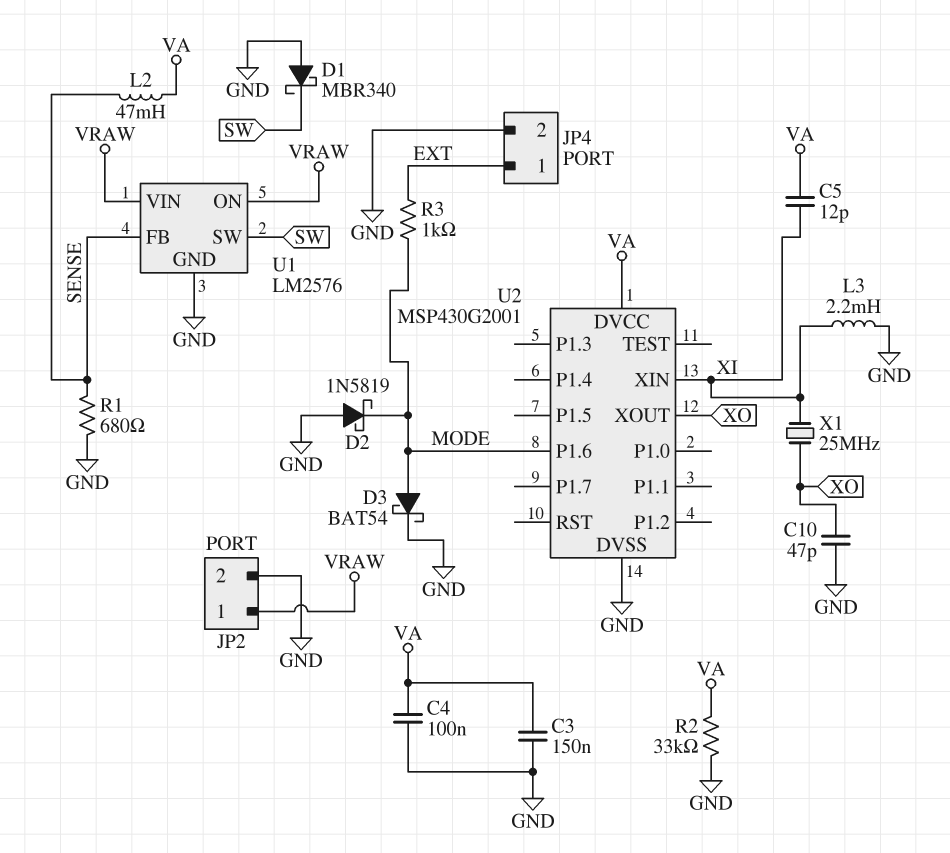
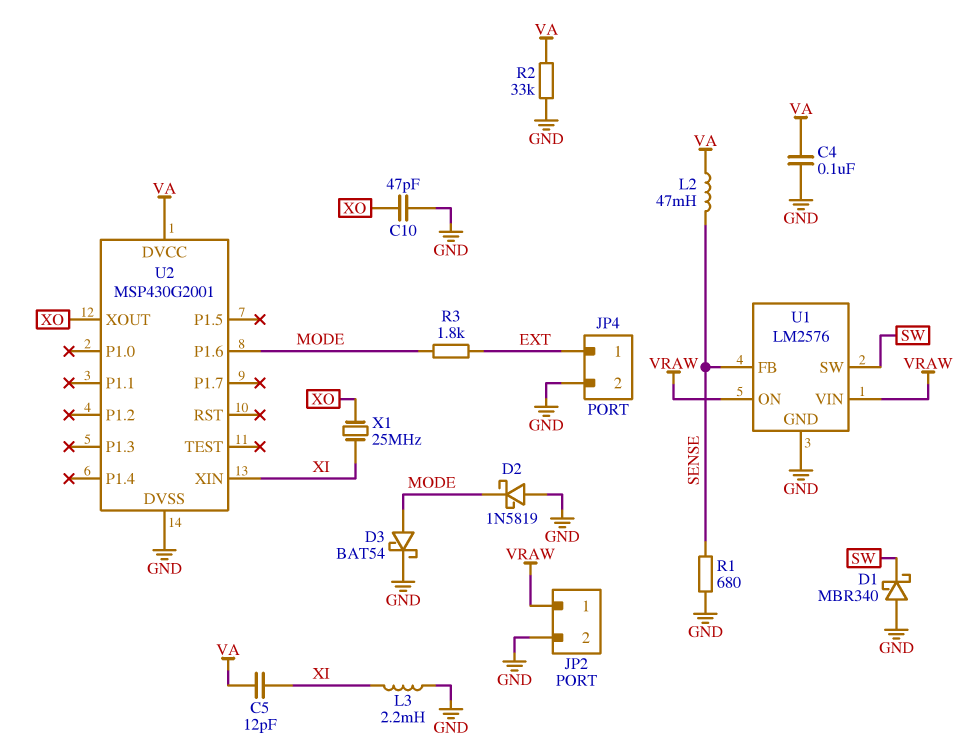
C3: 150nF (GND, VA) -> none
R3: 1k (EXT, MODE) -> 1.8k (EXT, MODE)

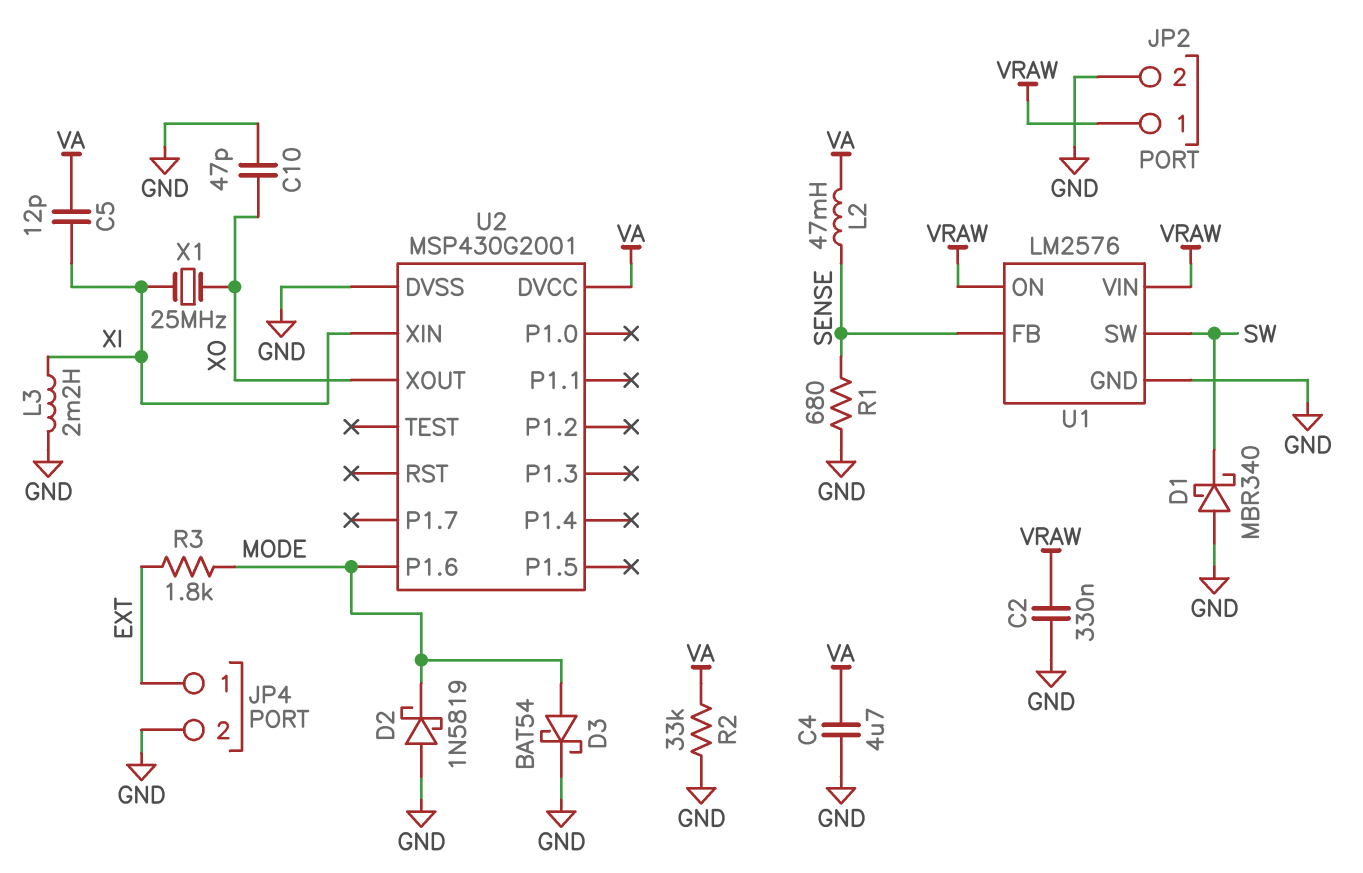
C2: none -> 330nF (GND, VRAW)
C4: 100nF (GND, VA) -> 4.7uF (GND, VA)

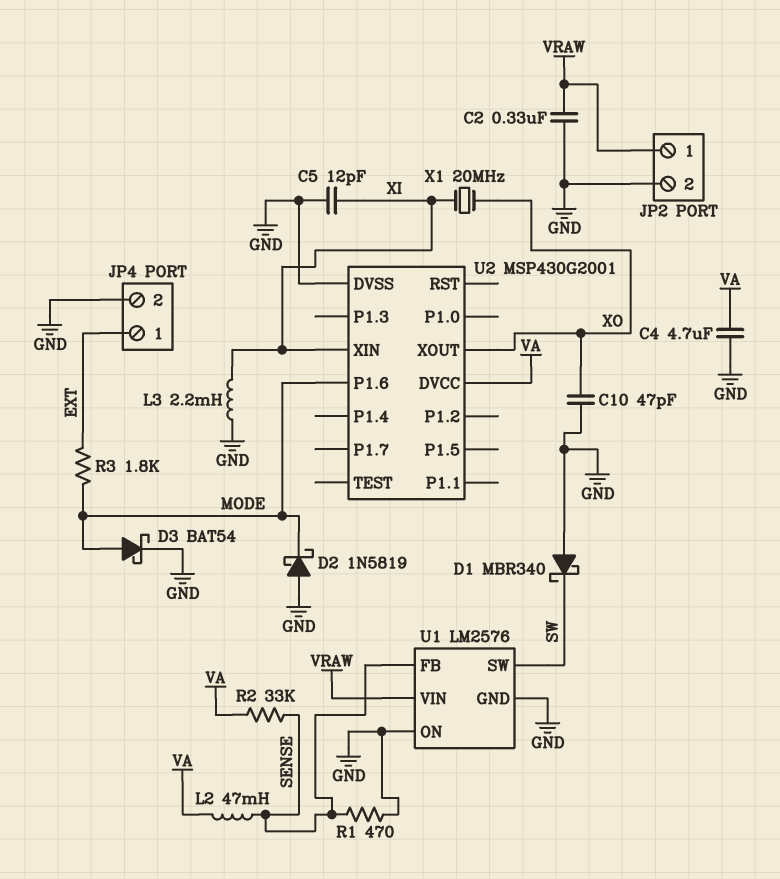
C5: 12pF (VA, XI) -> 12pF (GND, XI)
R1: 680 (GND, SENSE) -> 470 (GND, SENSE)
R2: 33k (GND, VA) -> 33k (SENSE, VA)
U1 pin ON: VRAW -> GND
X1: 25MHz (XI, XO) -> 20MHz (XI, XO)

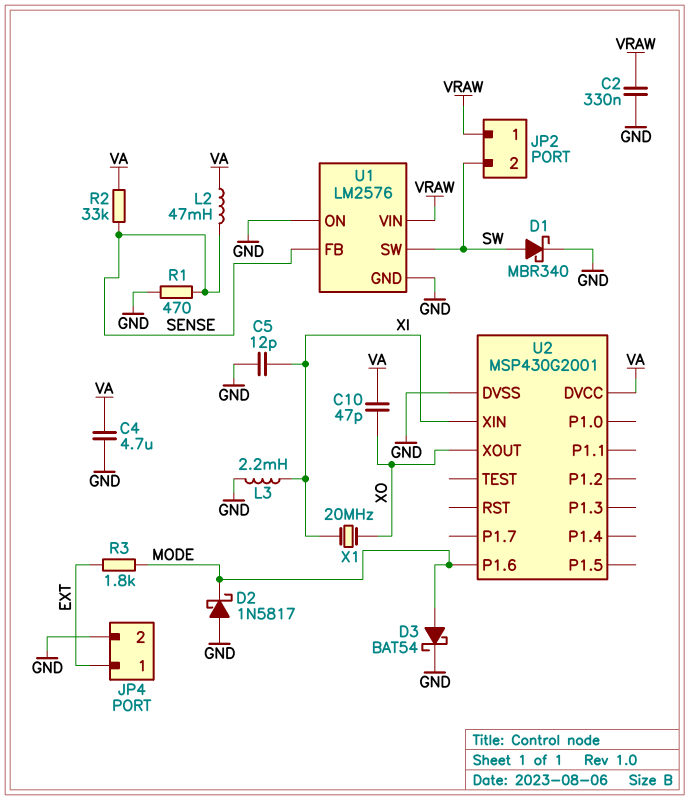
C10: 47pF (GND, XO) -> 47pF (VA, XO)
D1: schottky MBR340 (A GND, K SW) -> schottky MBR340 (A SW, K GND)
D2: schottky 1N5819 (A GND, K MODE) -> schottky 1N5817 (A GND, K MODE)
JP2 pin 2: GND -> SW

